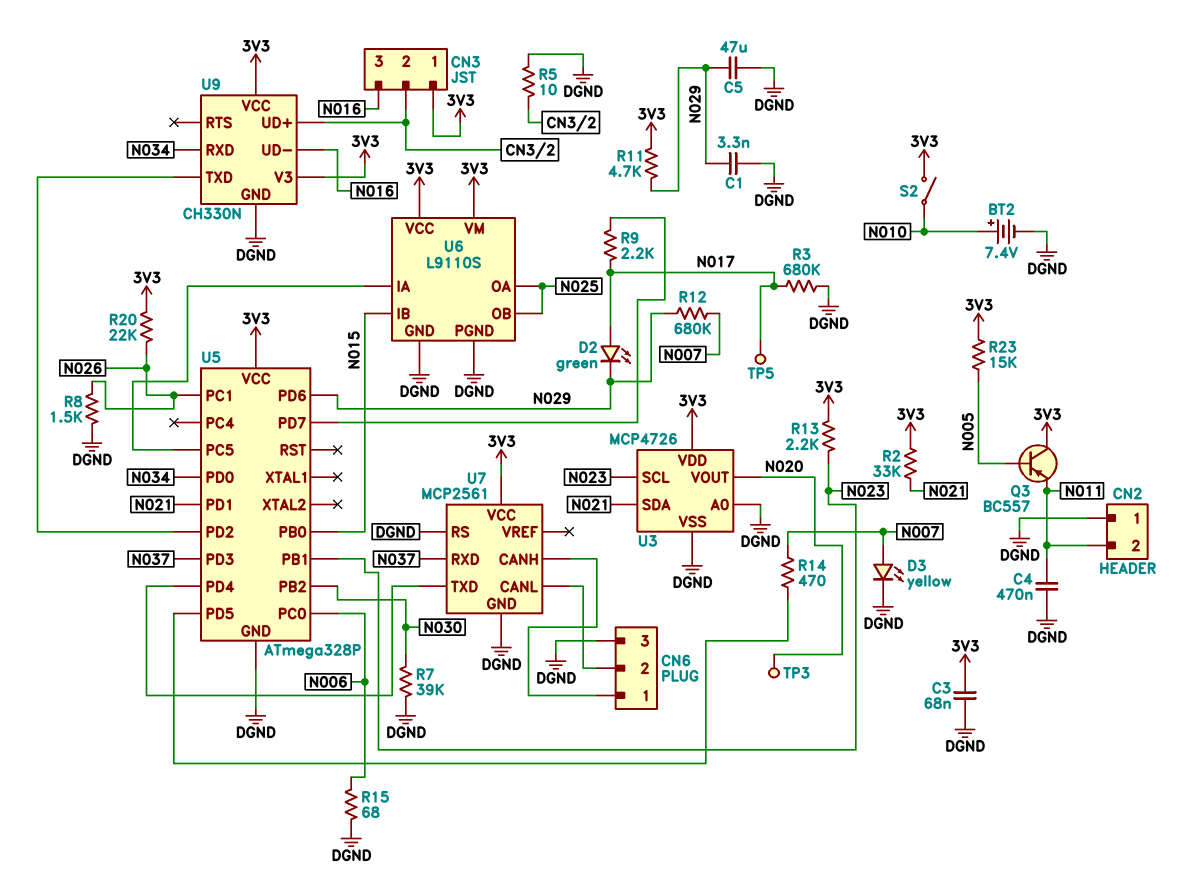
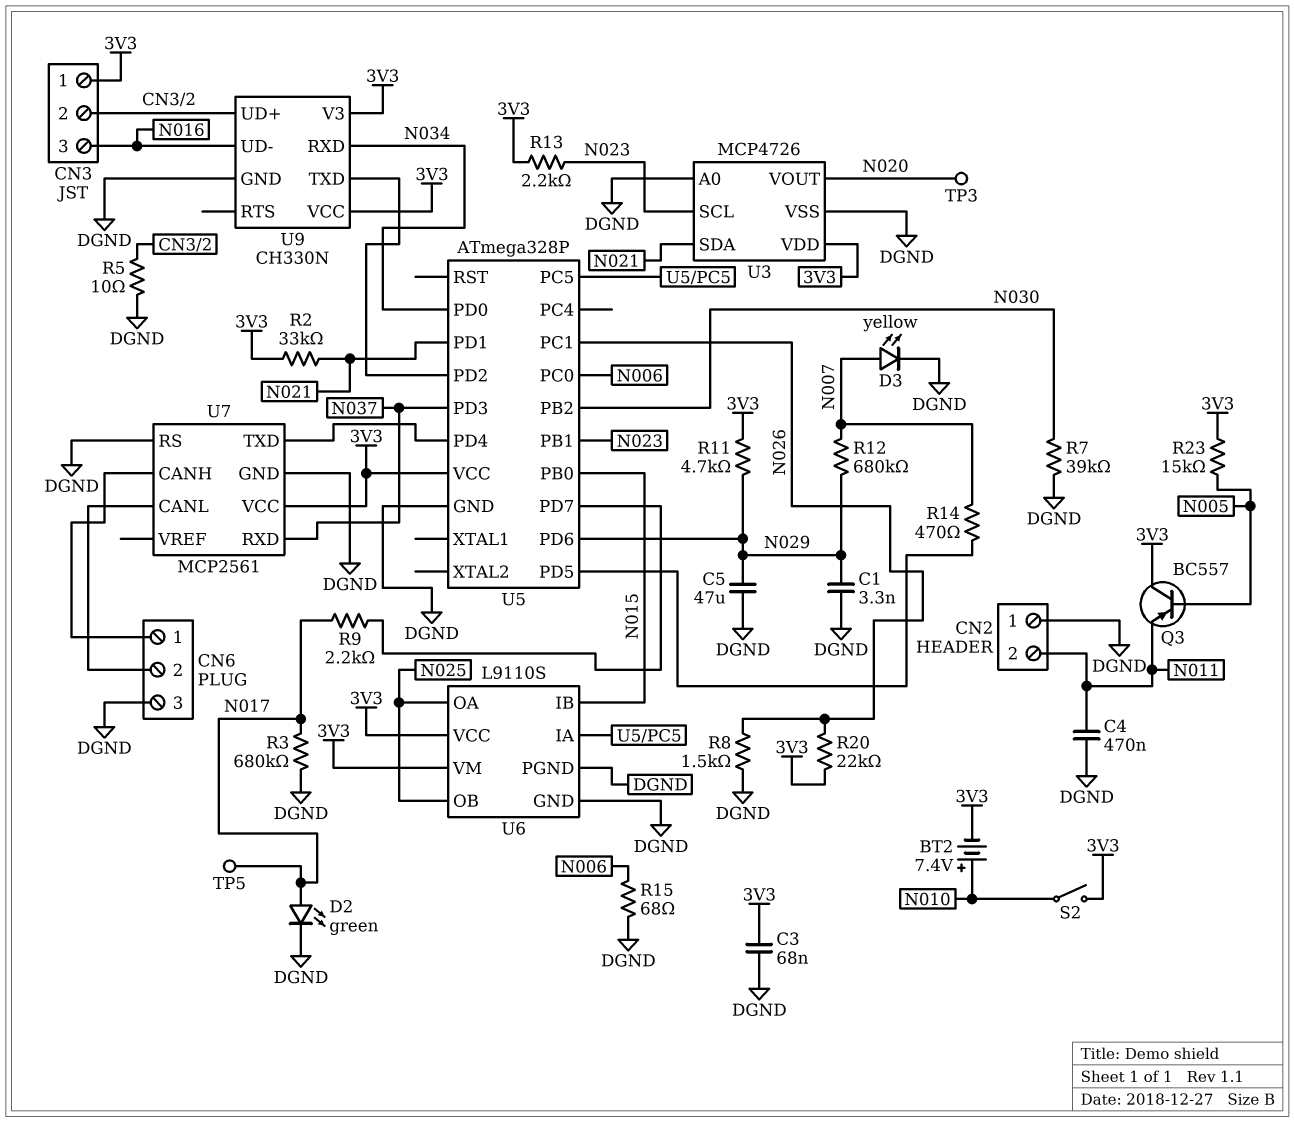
BT2: 7.4V (plus N010, minus DGND) -> 7.4V (plus N010, minus 3V3)
D2: LED green (A N017, K N029) -> LED green (A N017, K DGND)

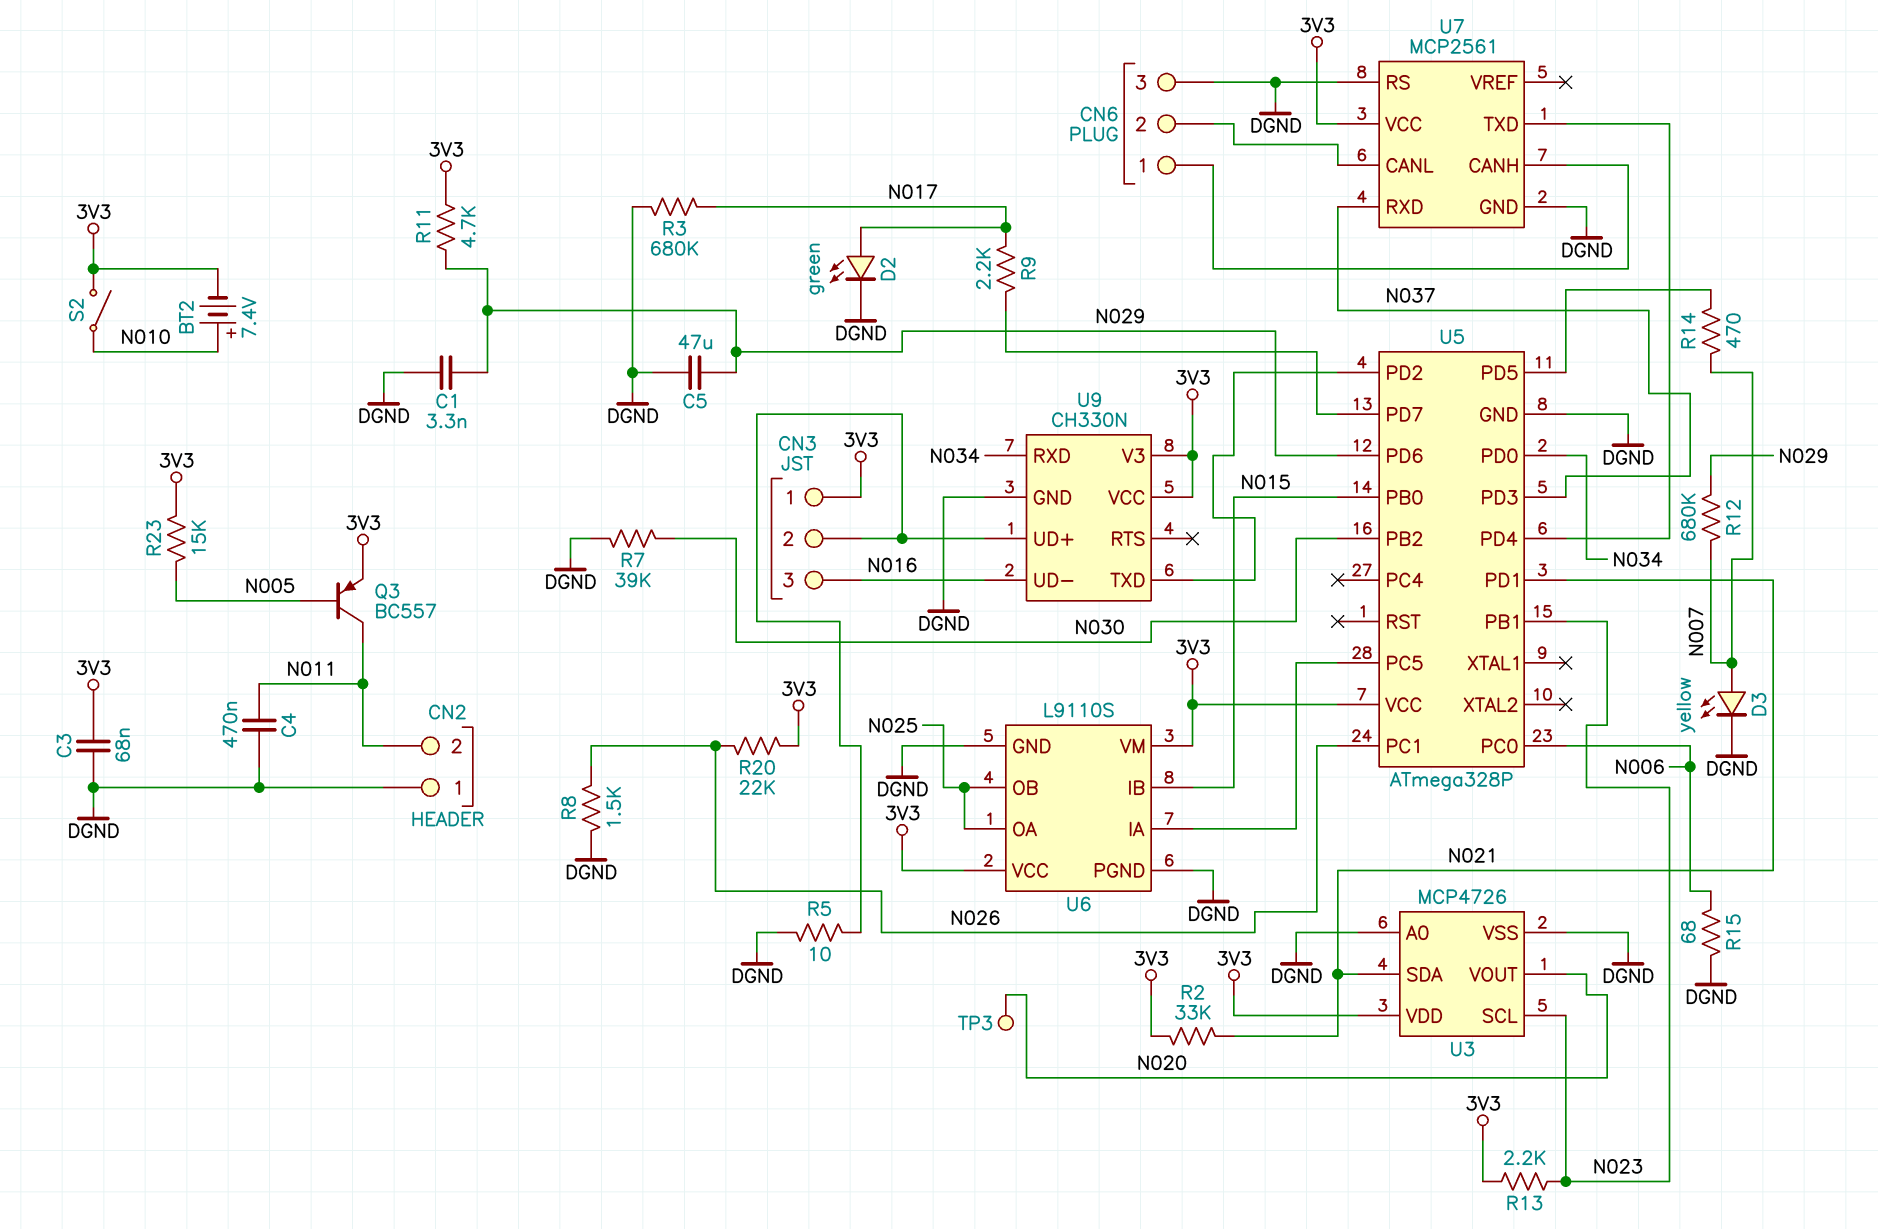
Q3: PNP BC557 (B N005, C 3V3, E N011) -> PNP BC557 (B N005, C N011, E 3V3)
TP5: test point (N017) -> none

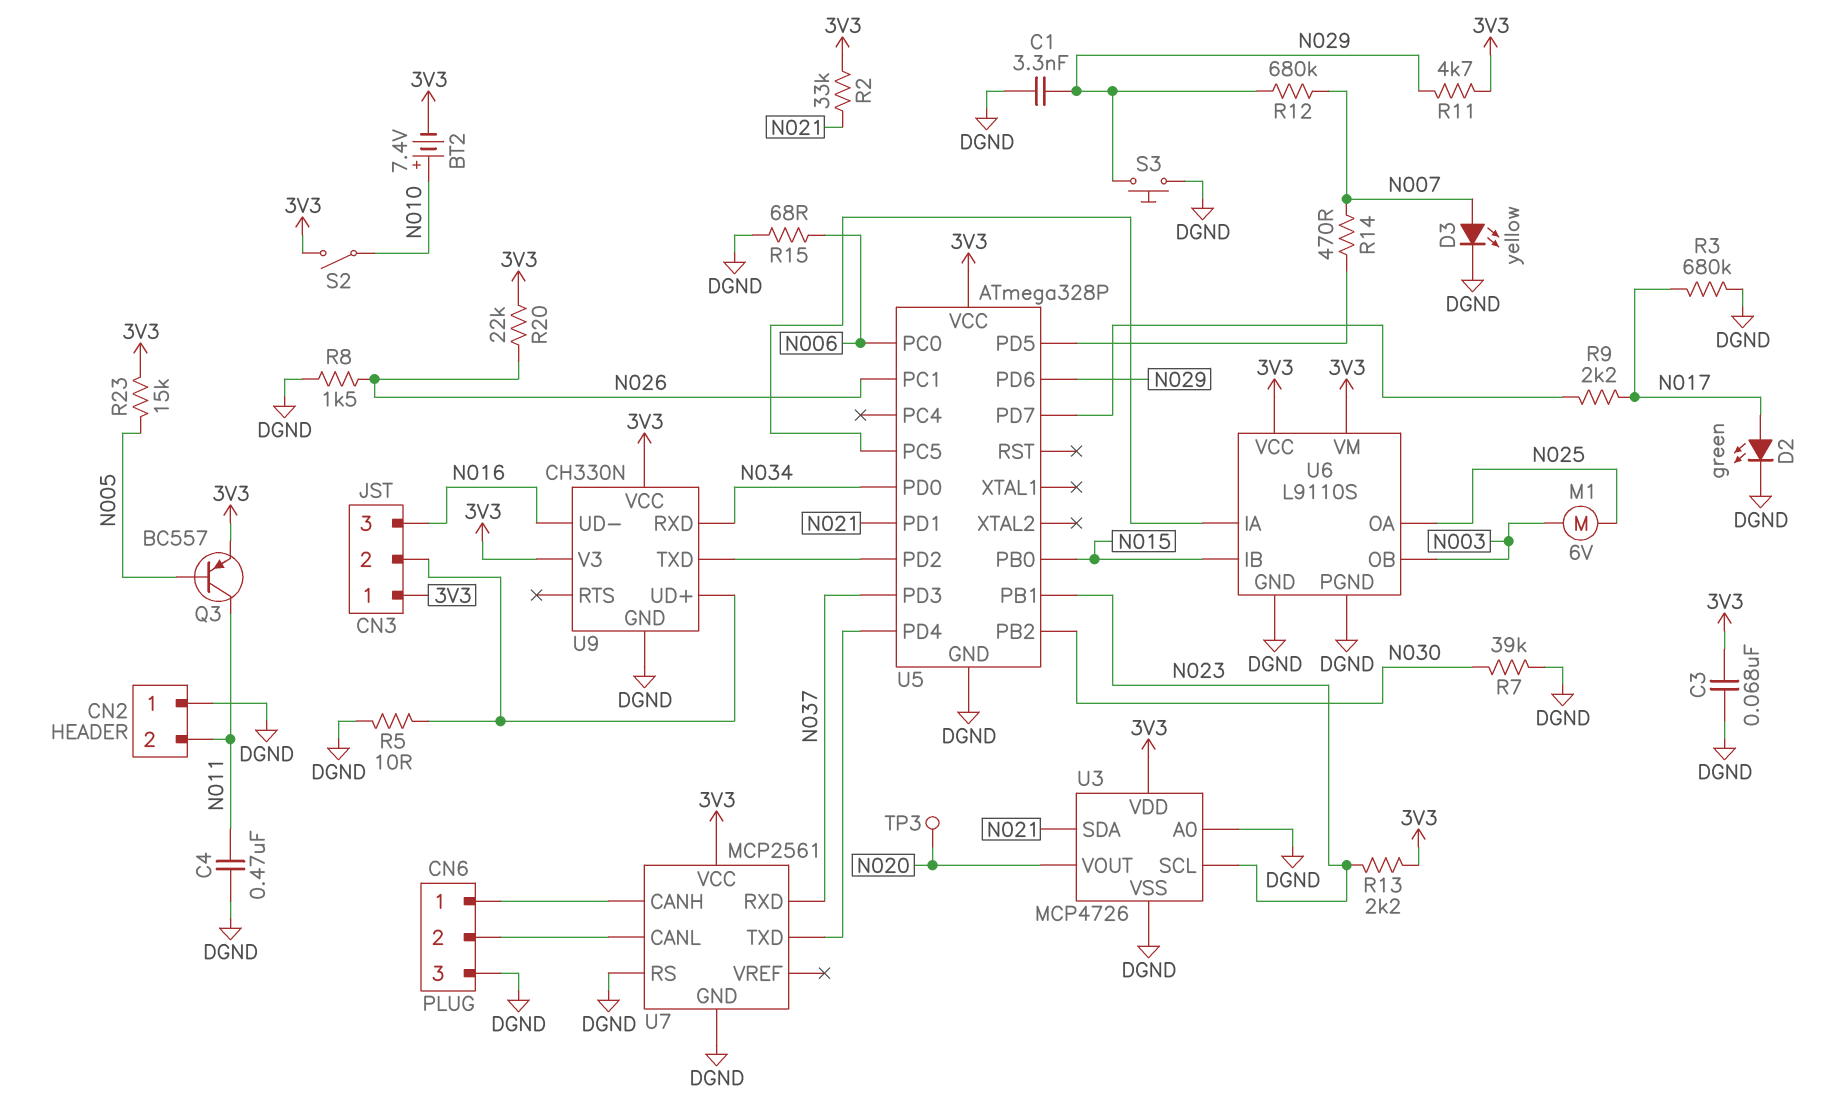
C5: 47uF (DGND, N029) -> none
M1: none -> motor 6V (N003, N025)
S3: none -> button (DGND, N029)
U6 pin OB: N025 -> N003

